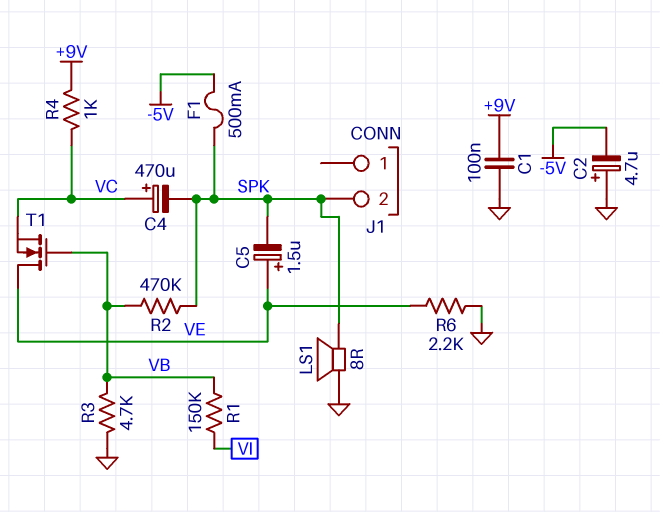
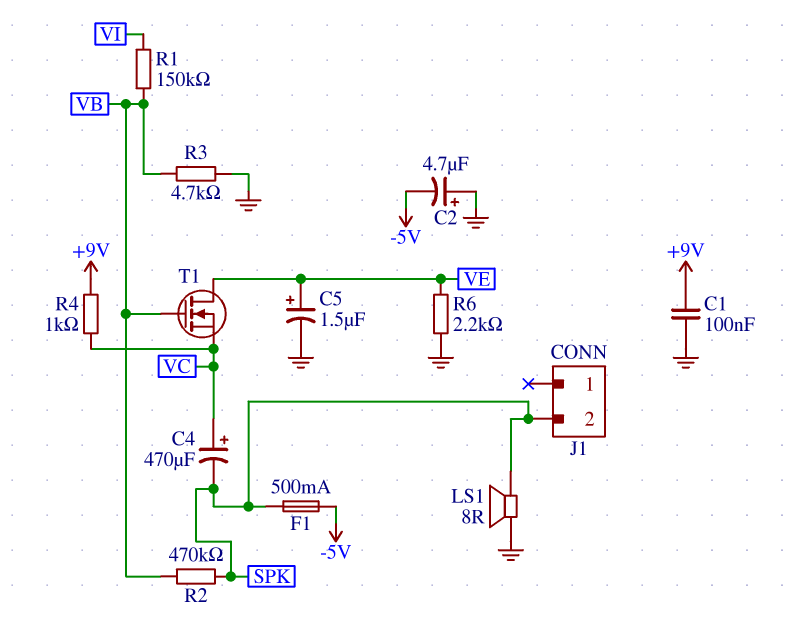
C5: 1.5uF (plus VE, minus SPK) -> 1.5uF (plus VE, minus GND)

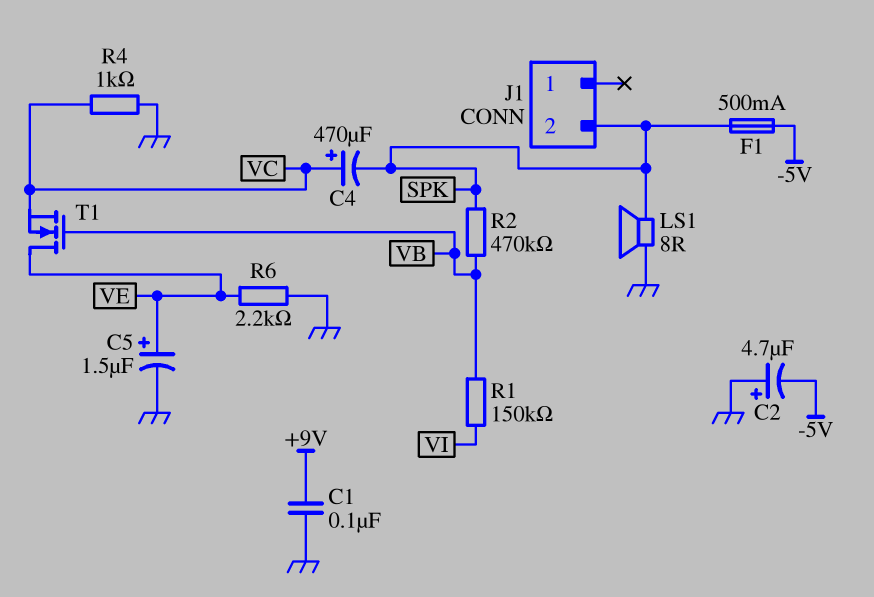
R3: 4.7k (GND, VB) -> none
R4: 1k (+9V, VC) -> 1k (GND, VC)

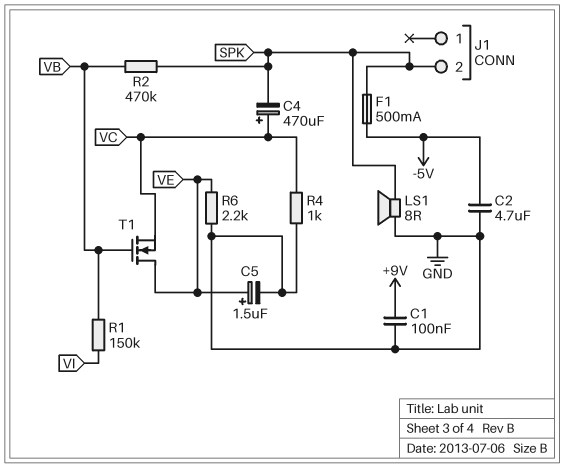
C2: 4.7uF (plus GND, minus -5V) -> 4.7uF (-5V, GND)

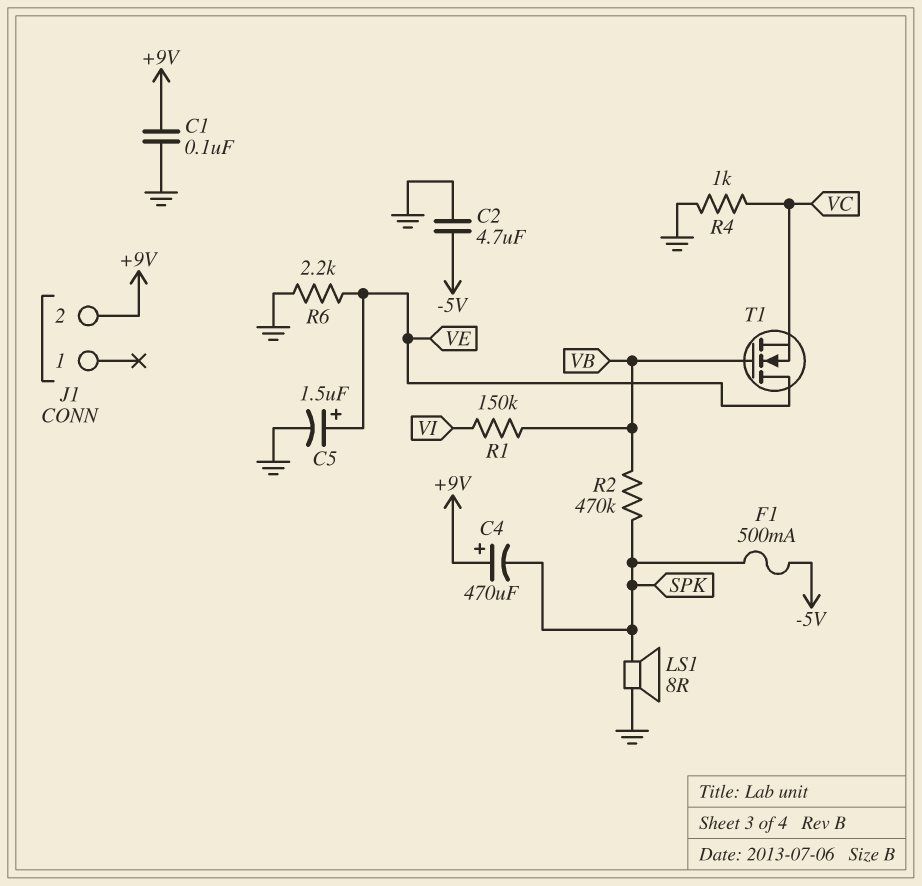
C4: 470uF (plus VC, minus SPK) -> 470uF (plus +9V, minus SPK)
J1 pin 2: SPK -> +9V

